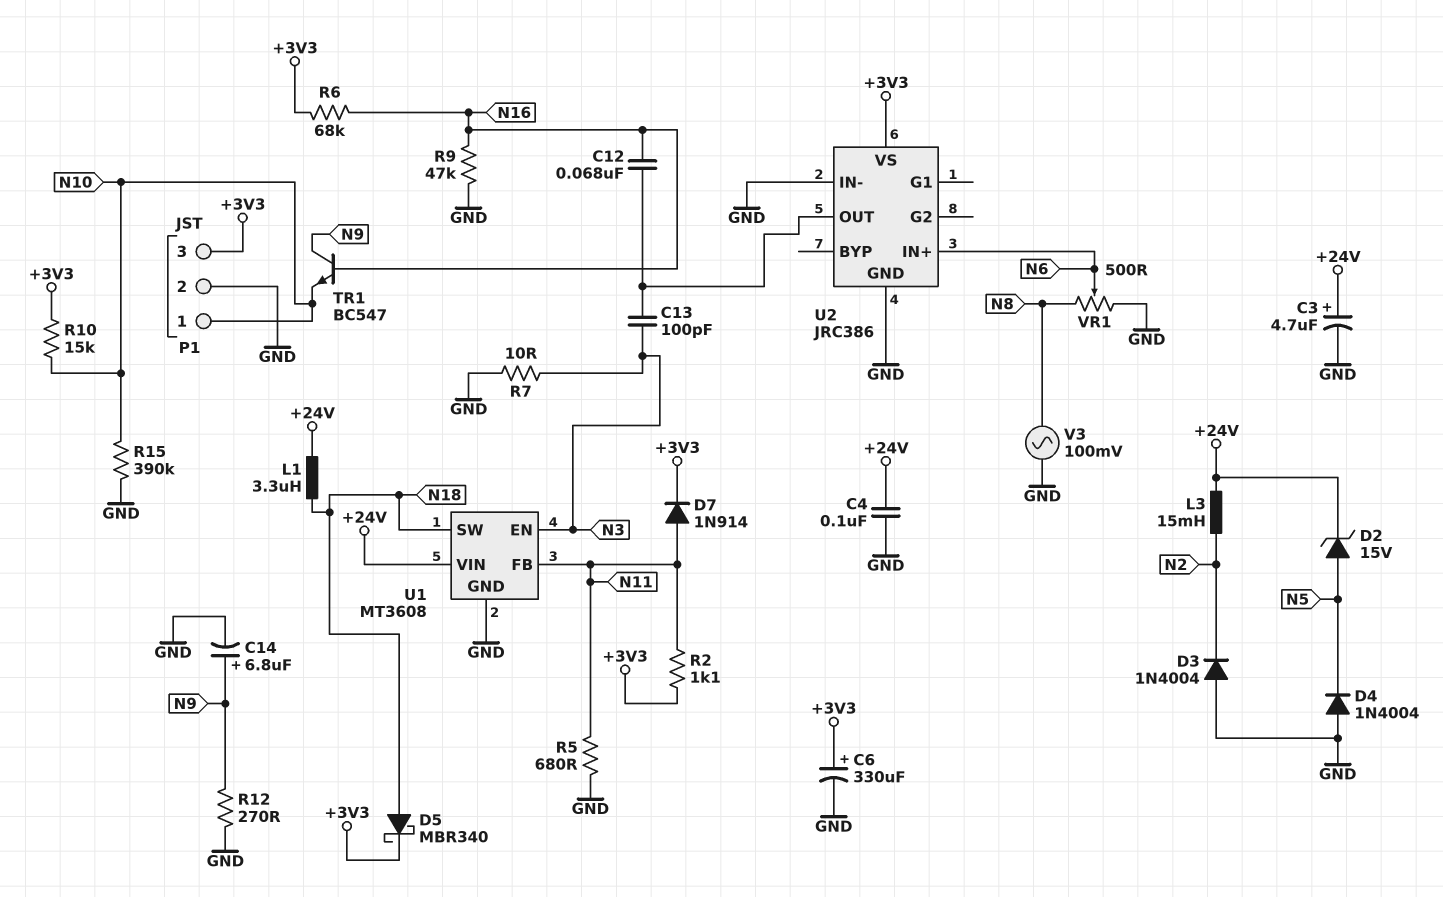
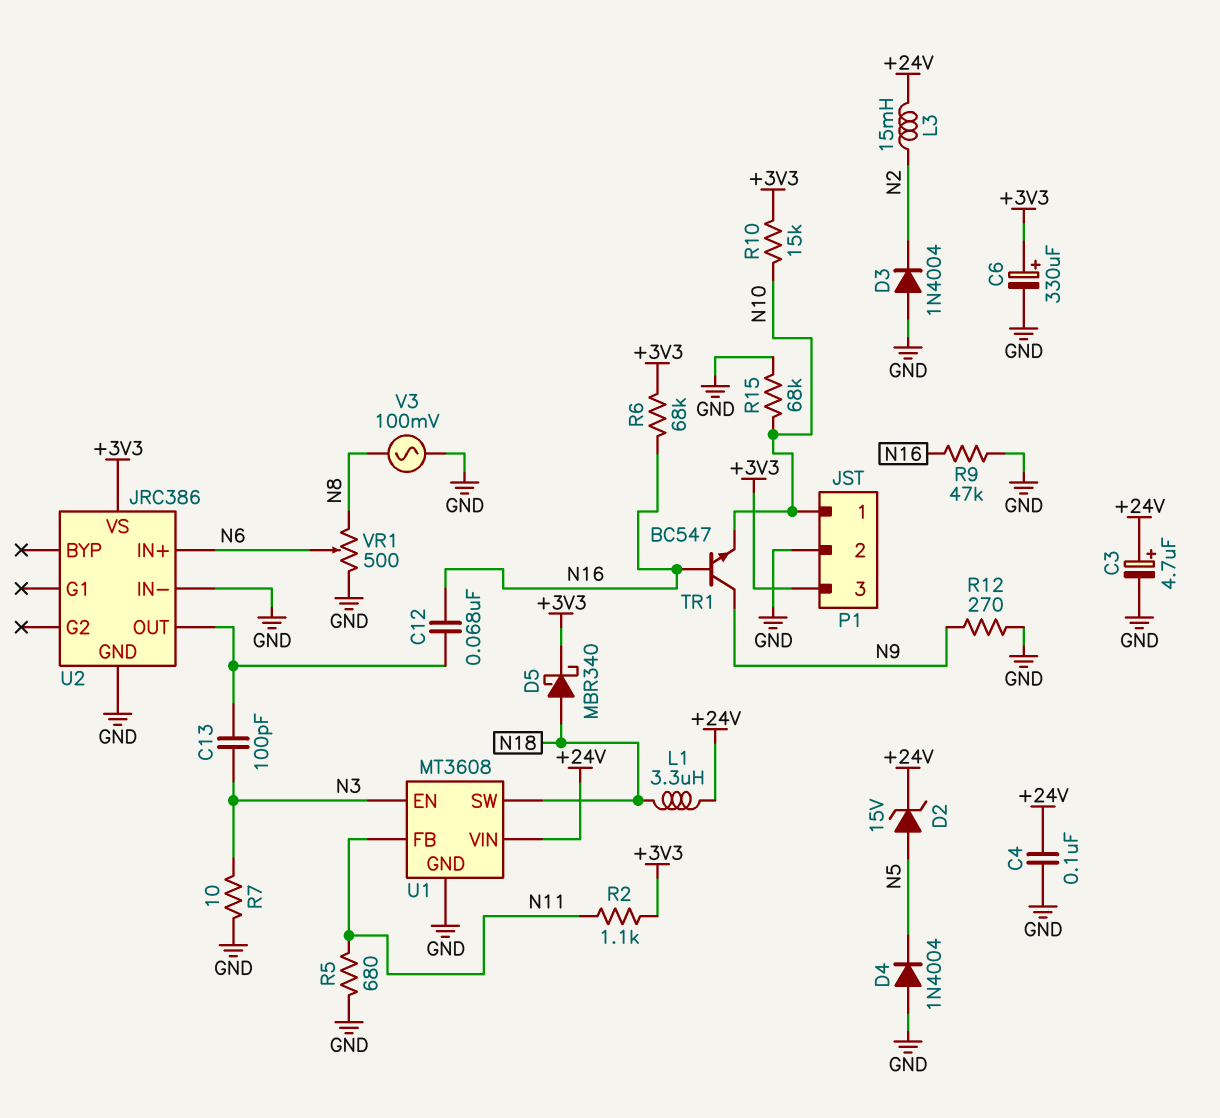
C14: 6.8uF (plus N9, minus GND) -> none
D7: diode 1N914 (A N11, K +3V3) -> none
R15: 390k (GND, N10) -> 68k (GND, N10)

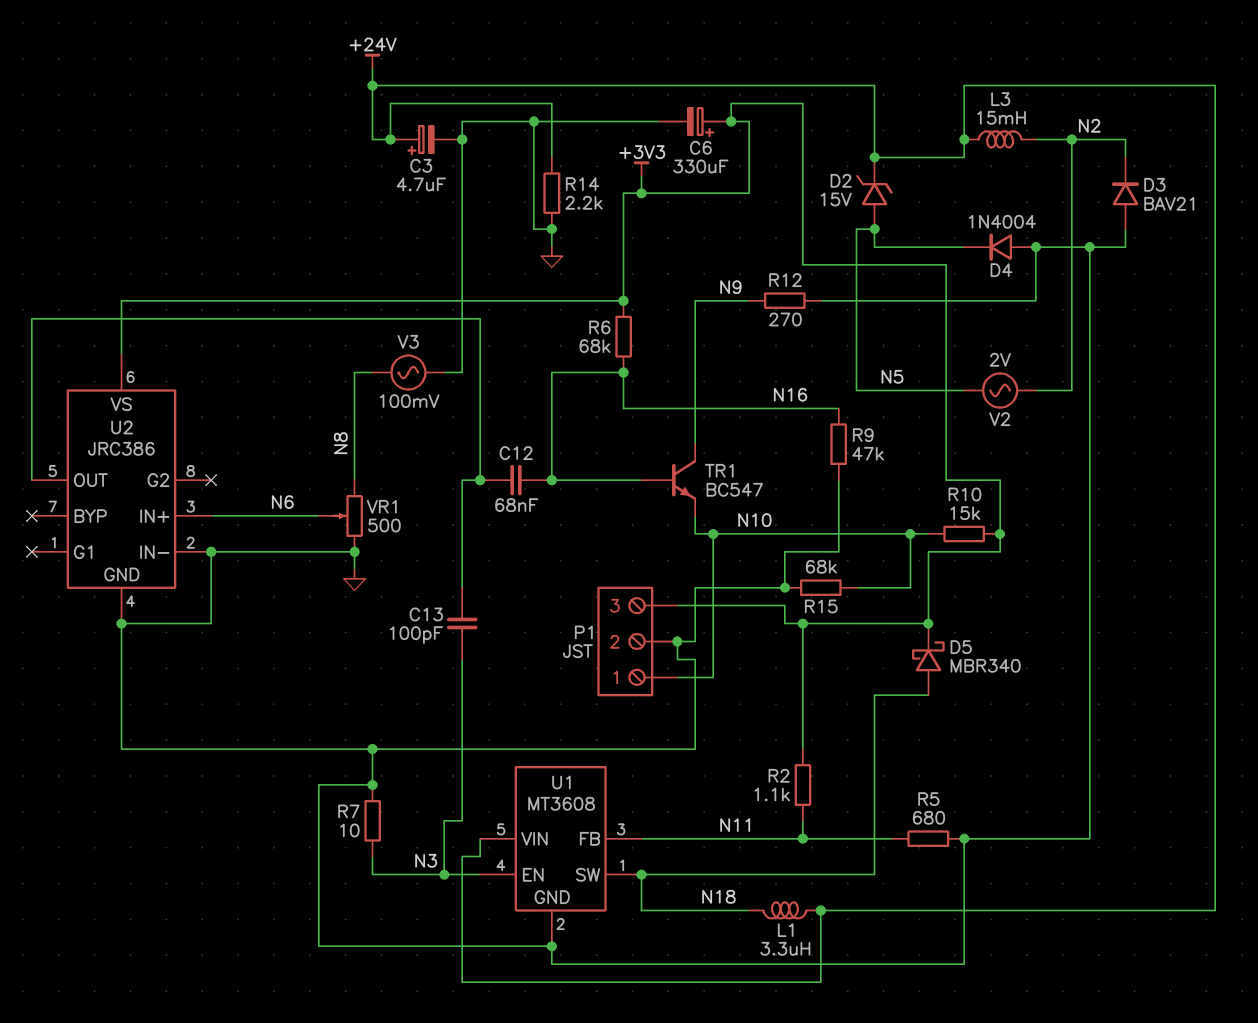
C4: 100nF (+24V, GND) -> none
D3: diode 1N4004 (A GND, K N2) -> diode BAV21 (A GND, K N2)
R14: none -> 2.2k (+24V, GND)
V2: none -> AC 2V (N2, N5)

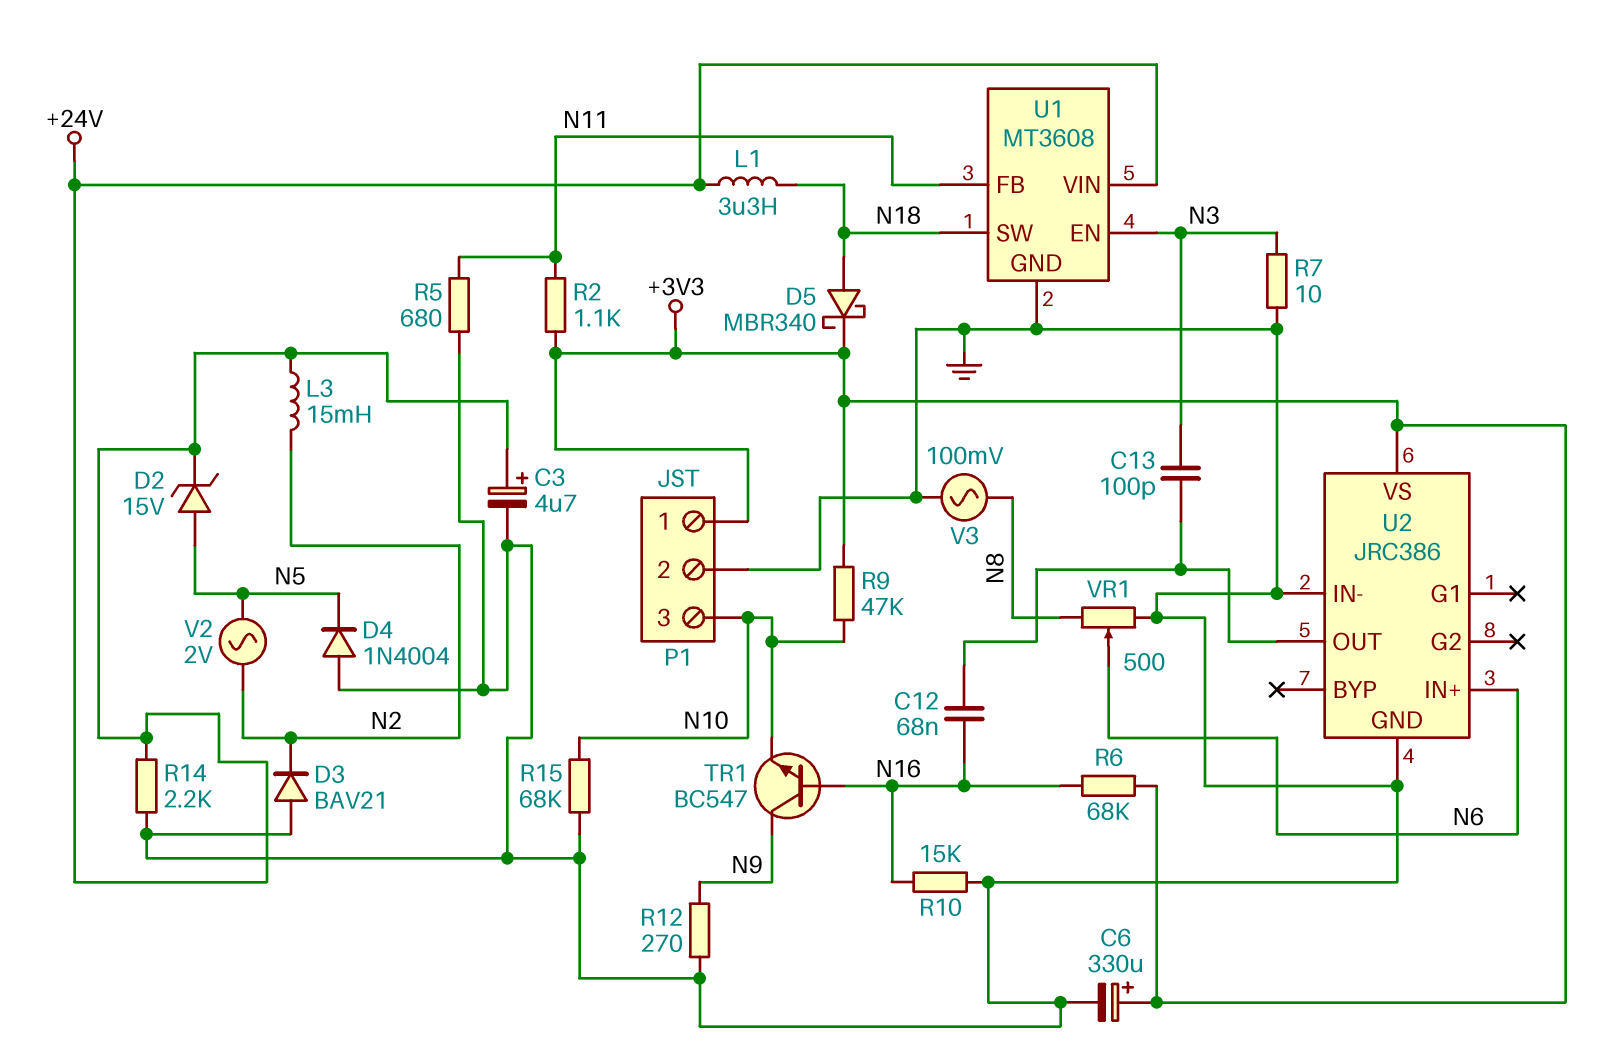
P1 pin 1: N10 -> +3V3
P1 pin 3: +3V3 -> N10
R9: 47k (GND, N16) -> 47k (+3V3, N10)
R10: 15k (+3V3, N10) -> 15k (GND, N16)

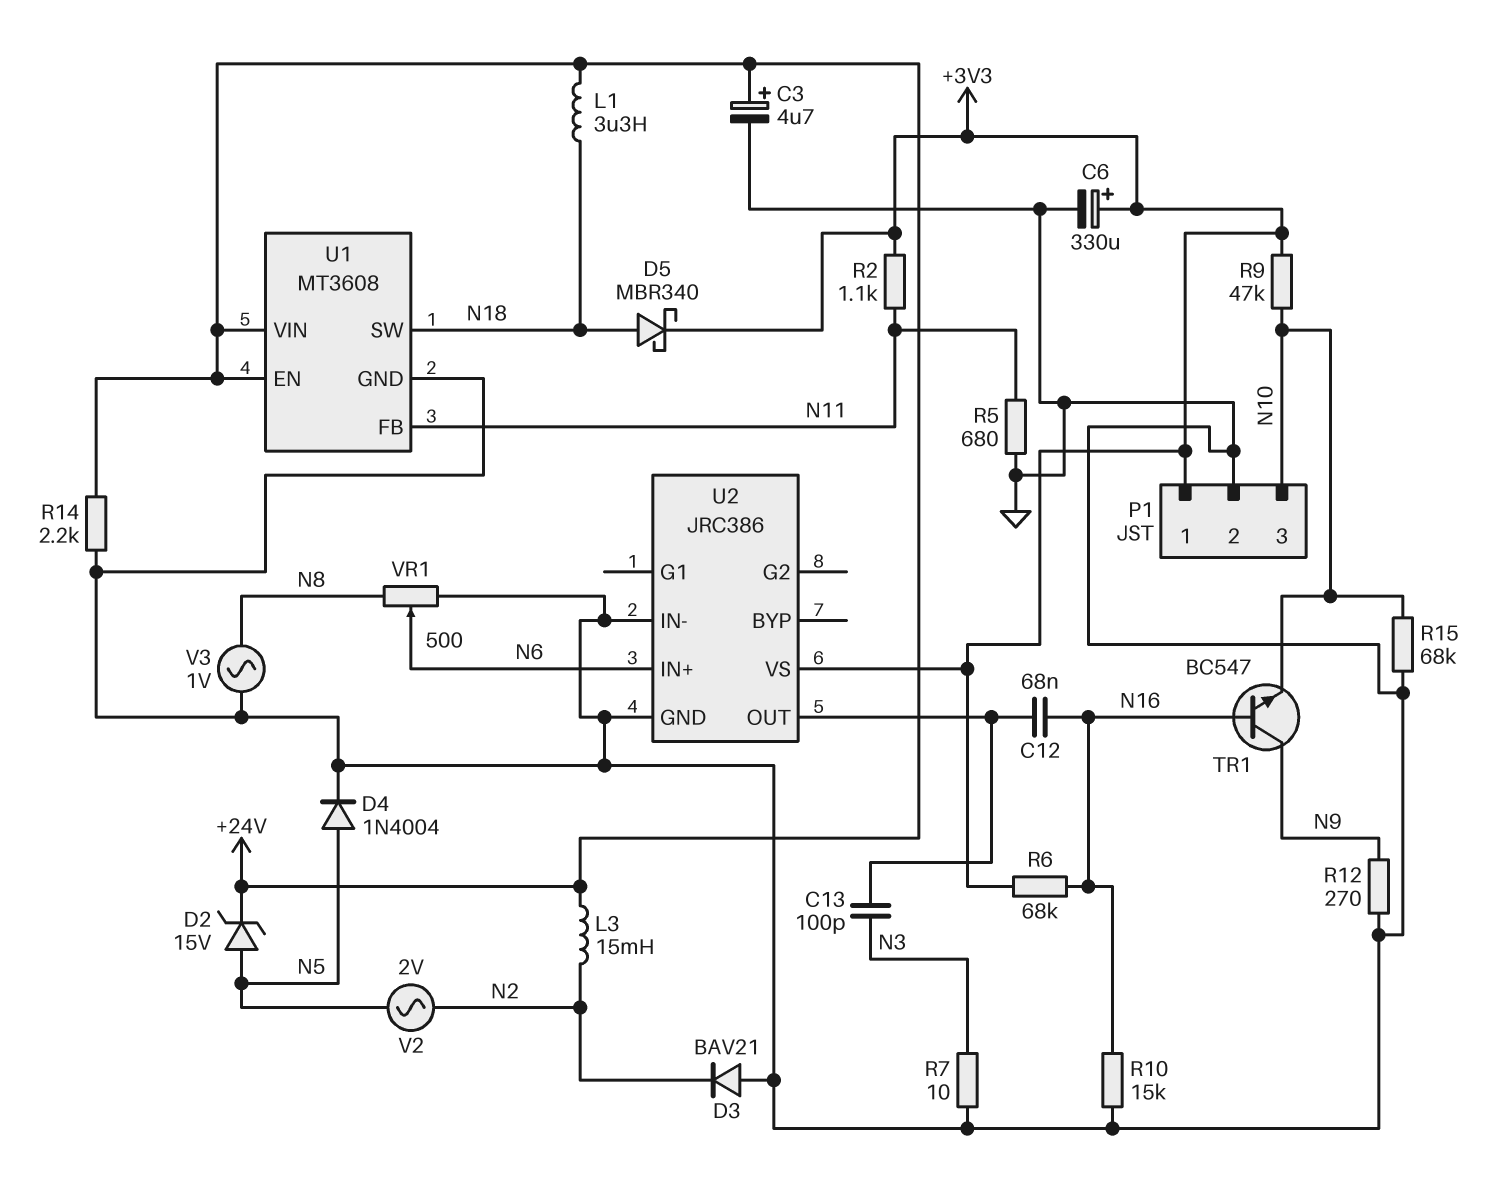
D4: diode 1N4004 (A GND, K N5) -> diode 1N4004 (A N5, K GND)
U1 pin EN: N3 -> +24V
V3: AC 100mV (GND, N8) -> AC 1V (GND, N8)

